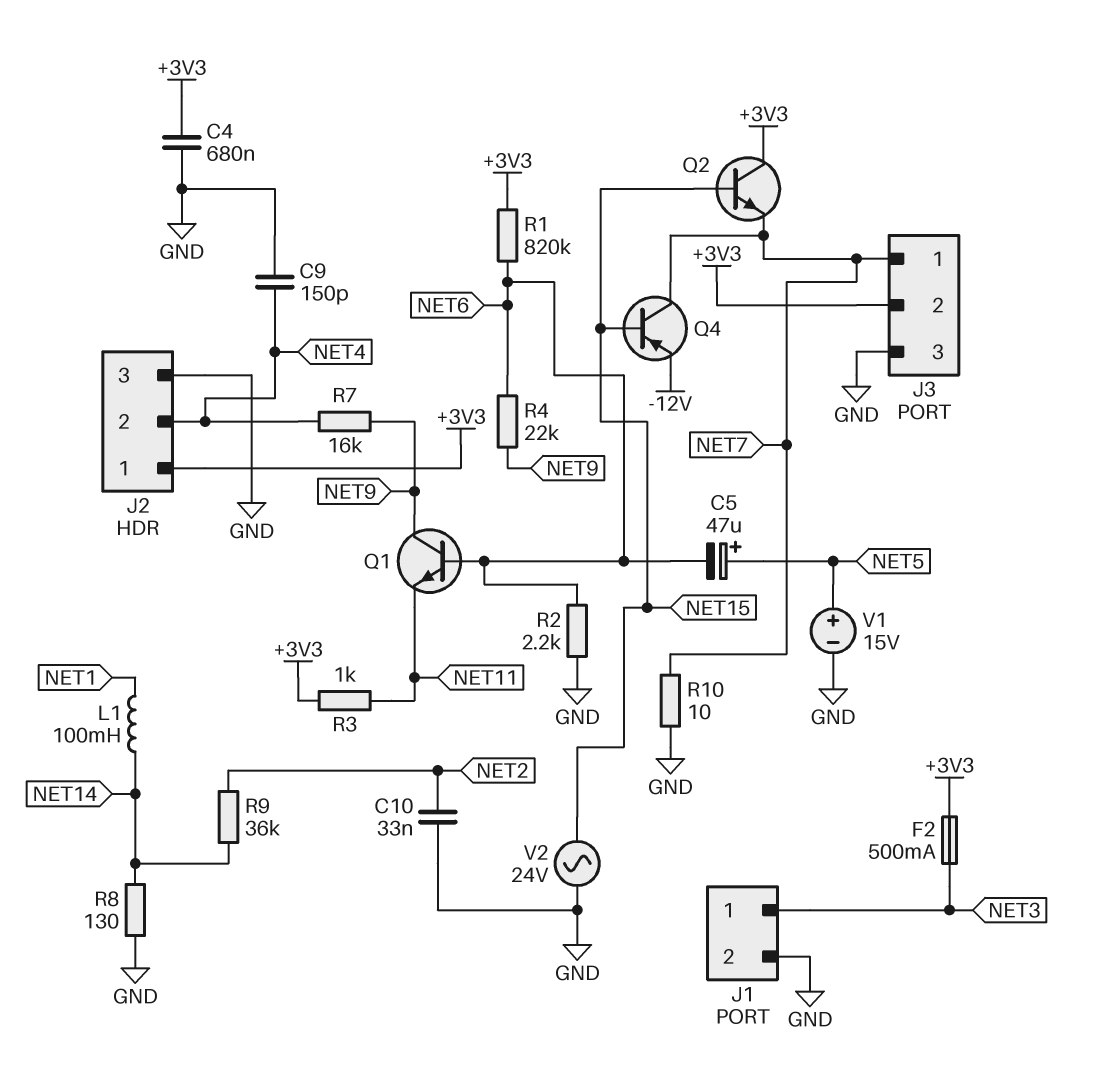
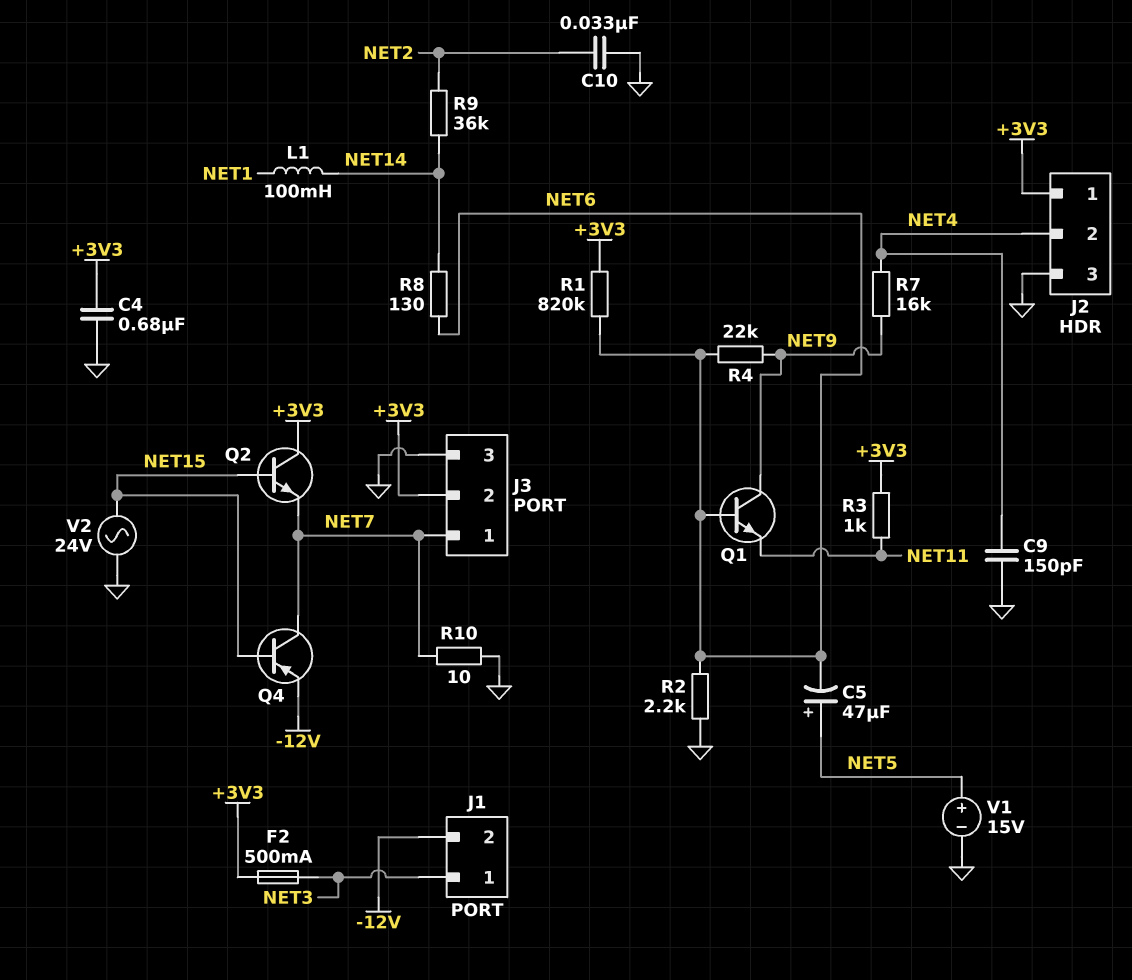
J1 pin 2: GND -> -12V
R8: 130 (GND, NET14) -> 130 (NET6, NET14)

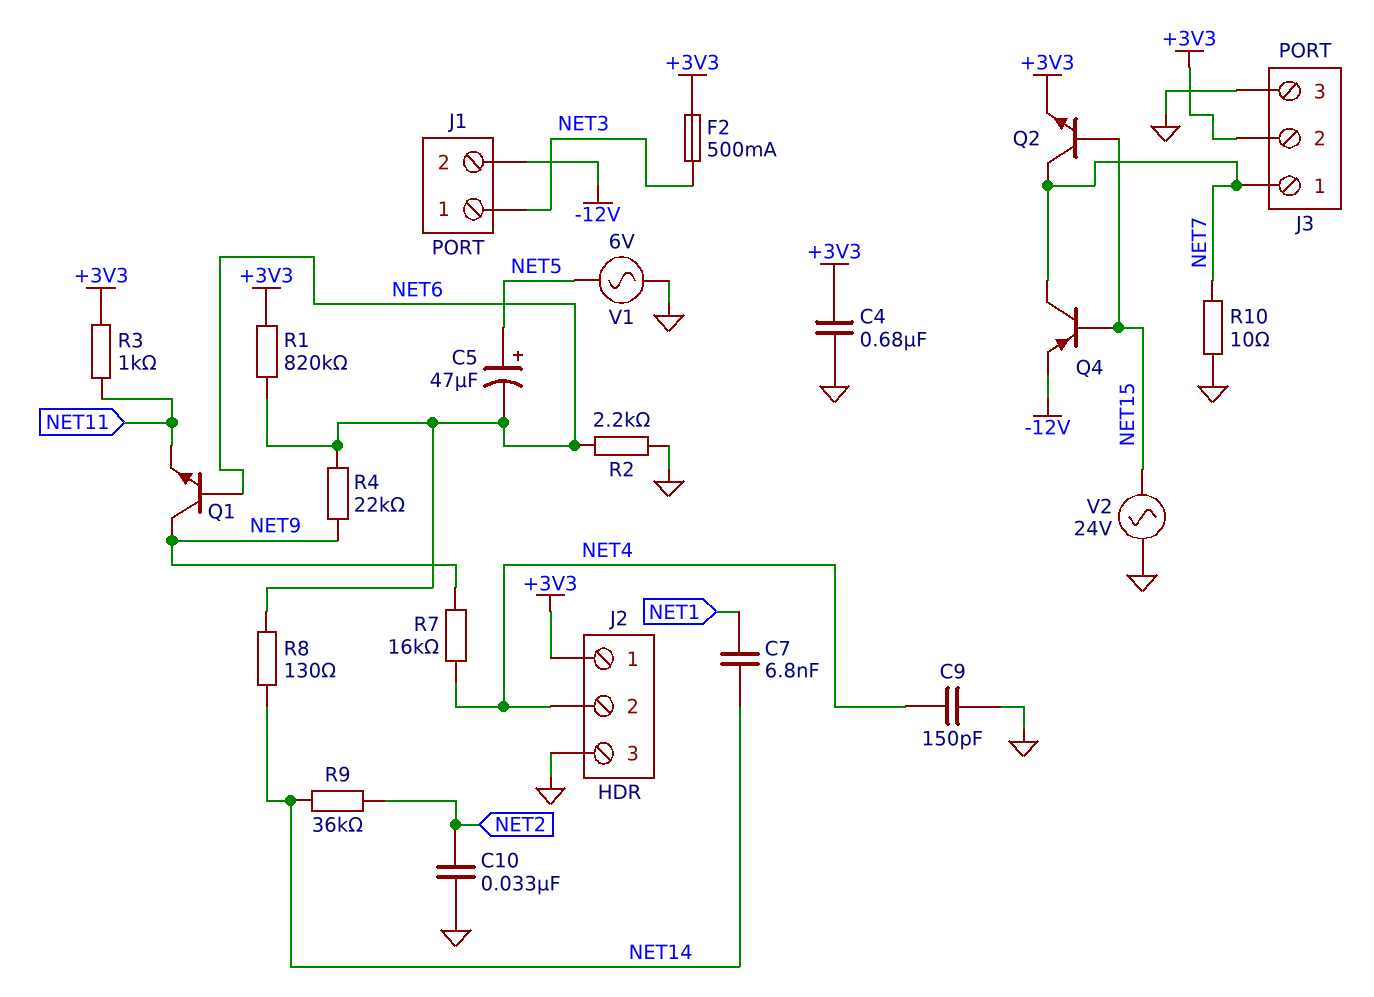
C7: none -> 6.8nF (NET1, NET14)
L1: 100mH (NET1, NET14) -> none
Q2: NPN (B NET15, C +3V3, E NET7) -> NPN (B NET15, C NET7, E +3V3)
V1: 15V (plus NET5, minus GND) -> AC 6V (GND, NET5)

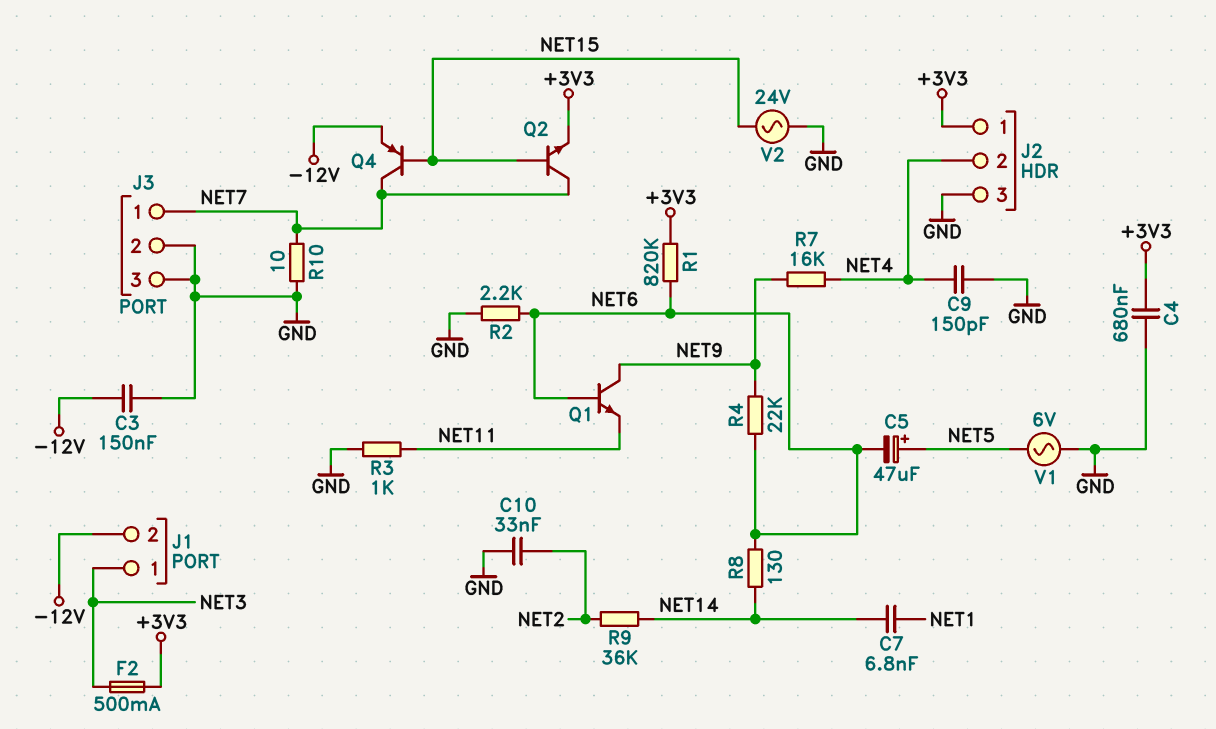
C3: none -> 150nF (-12V, GND)
J3 pin 2: +3V3 -> GND
R3: 1k (+3V3, NET11) -> 1k (GND, NET11)

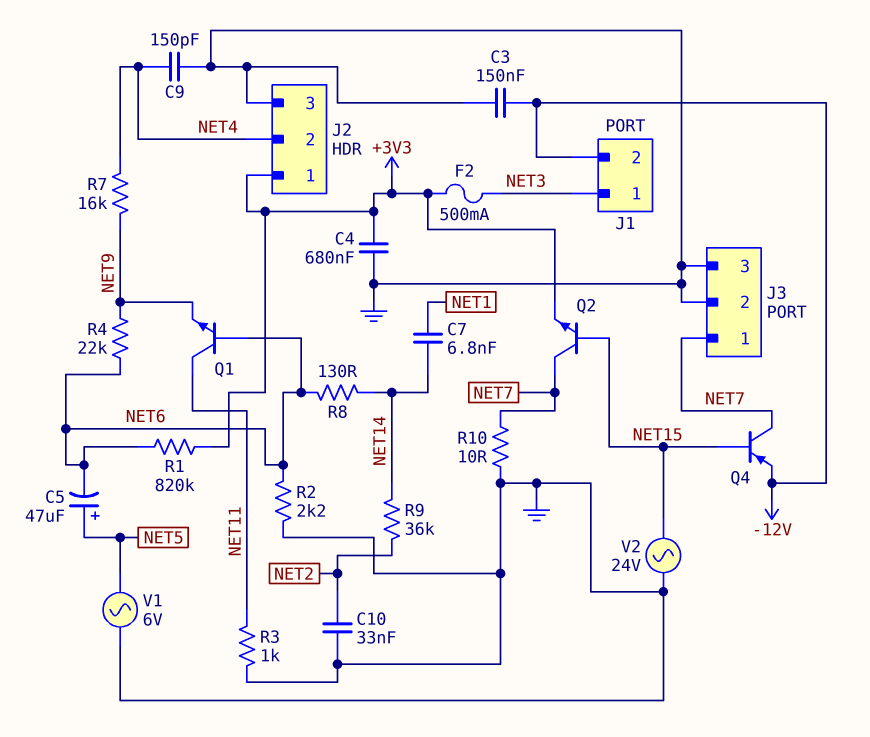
Q1: NPN (B NET6, C NET9, E NET11) -> NPN (B NET6, C NET11, E NET9)

